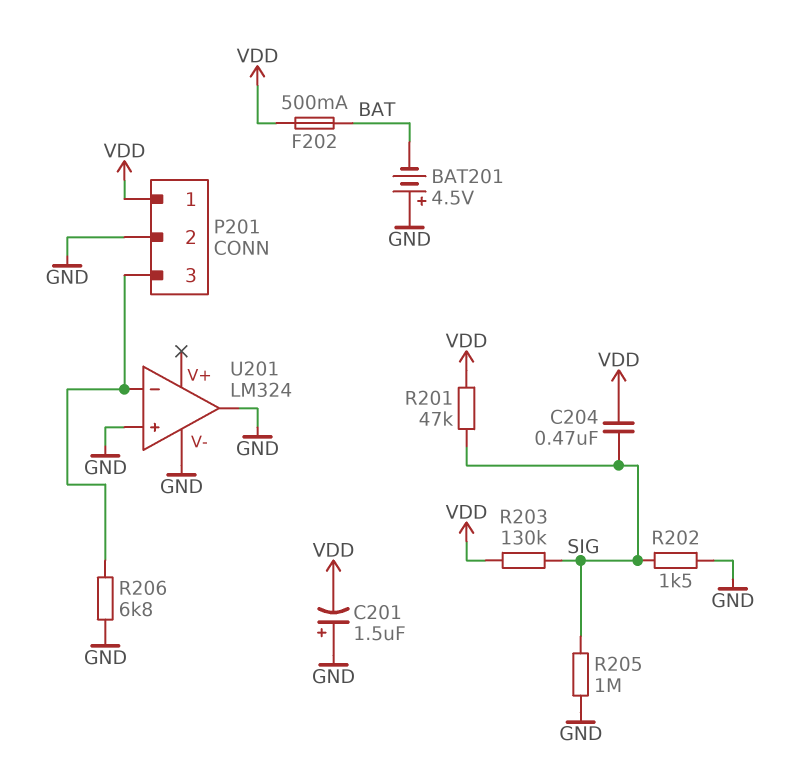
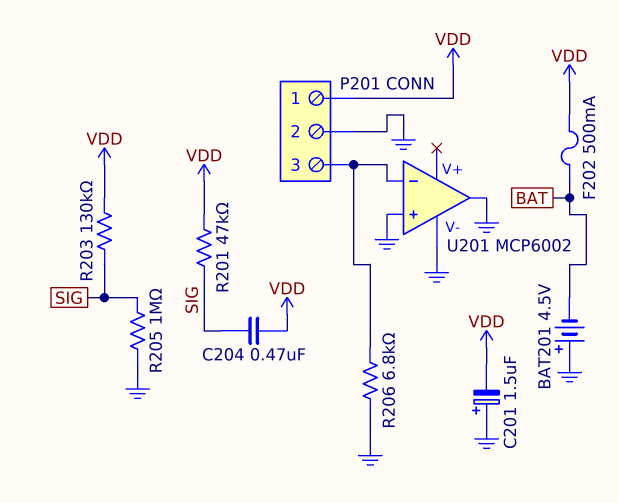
R202: 1.5k (GND, SIG) -> none
U201: LM324 -> MCP6002

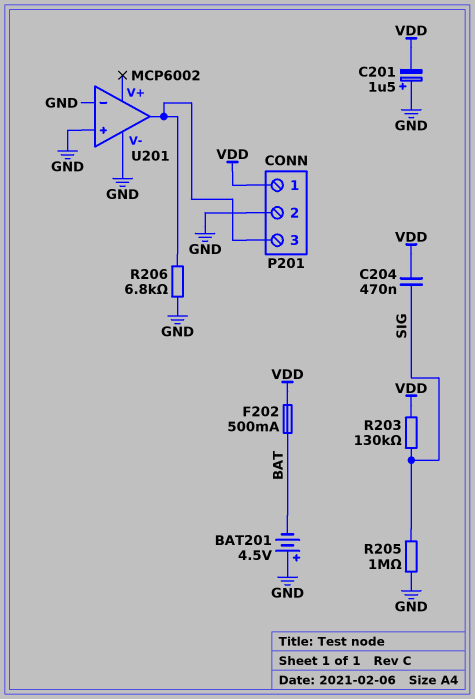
R201: 47k (SIG, VDD) -> none
U201 pin in-: P201/3 -> GND
U201 pin out: GND -> P201/3

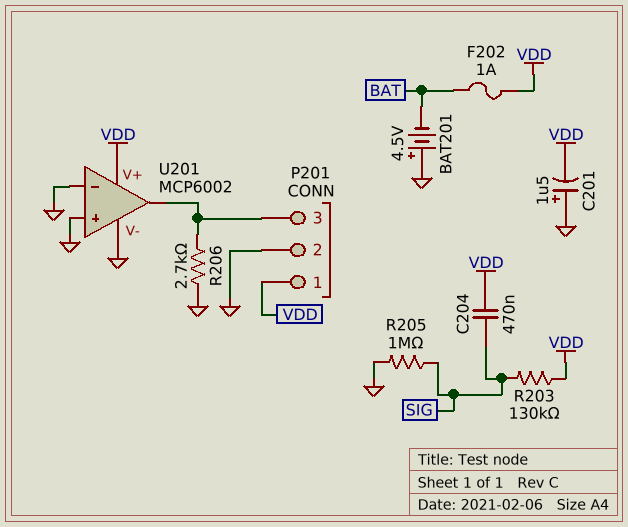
F202: 500mA (BAT, VDD) -> 1A (BAT, VDD)
R206: 6.8k (GND, P201/3) -> 2.7k (GND, P201/3)
U201 pin V+: none -> VDD

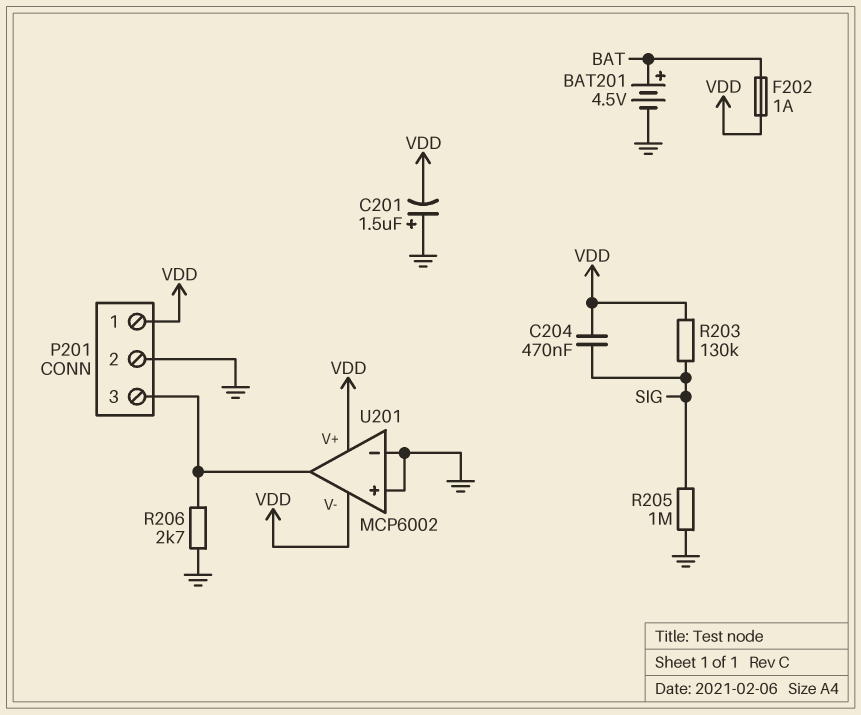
BAT201: 4.5V (plus GND, minus BAT) -> 4.5V (plus BAT, minus GND)
U201 pin V-: GND -> VDD

